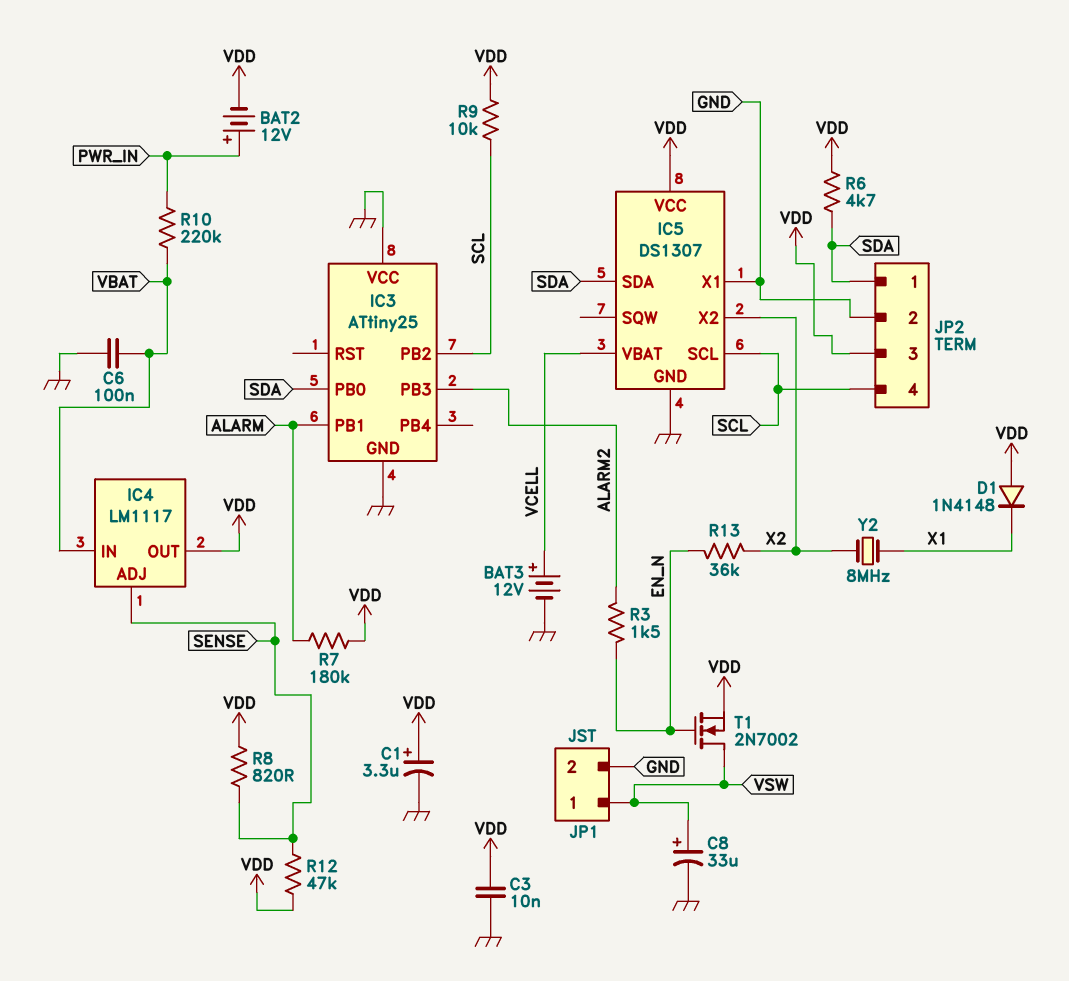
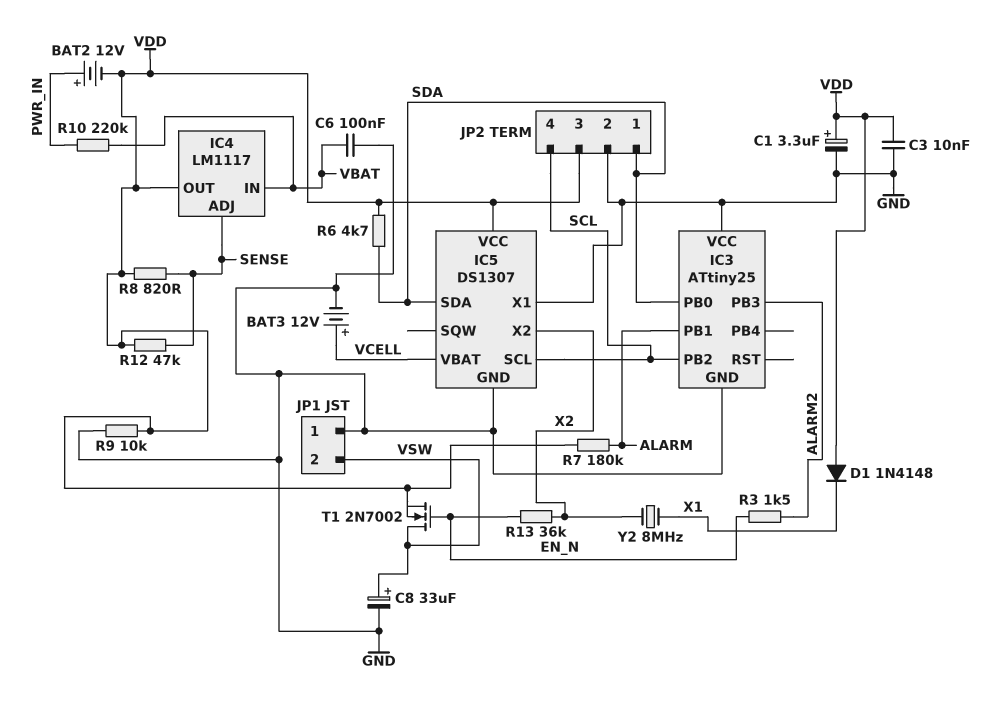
JP1 pin 1: VSW -> GND
JP1 pin 2: GND -> VSW
R9: 10k (SCL, VDD) -> 10k (GND, VDD)

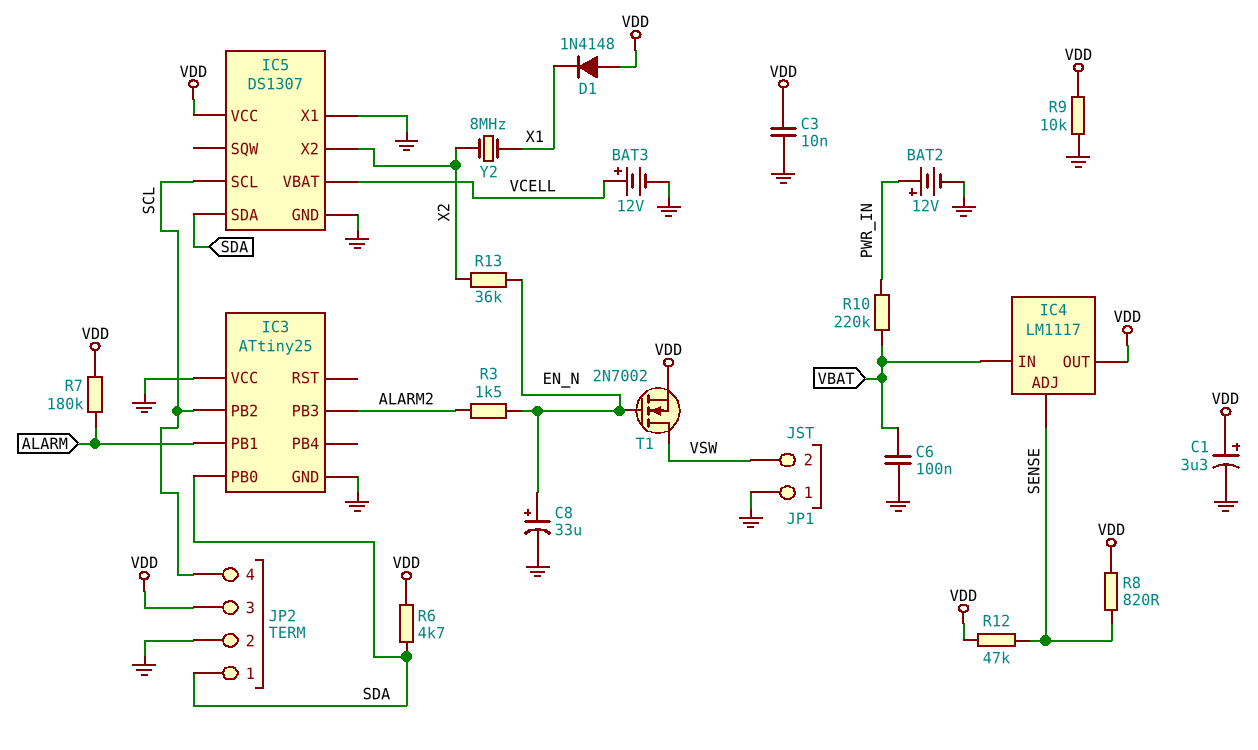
BAT2: 12V (plus PWR_IN, minus VDD) -> 12V (plus PWR_IN, minus GND)
C8: 33uF (plus VSW, minus GND) -> 33uF (plus EN_N, minus GND)

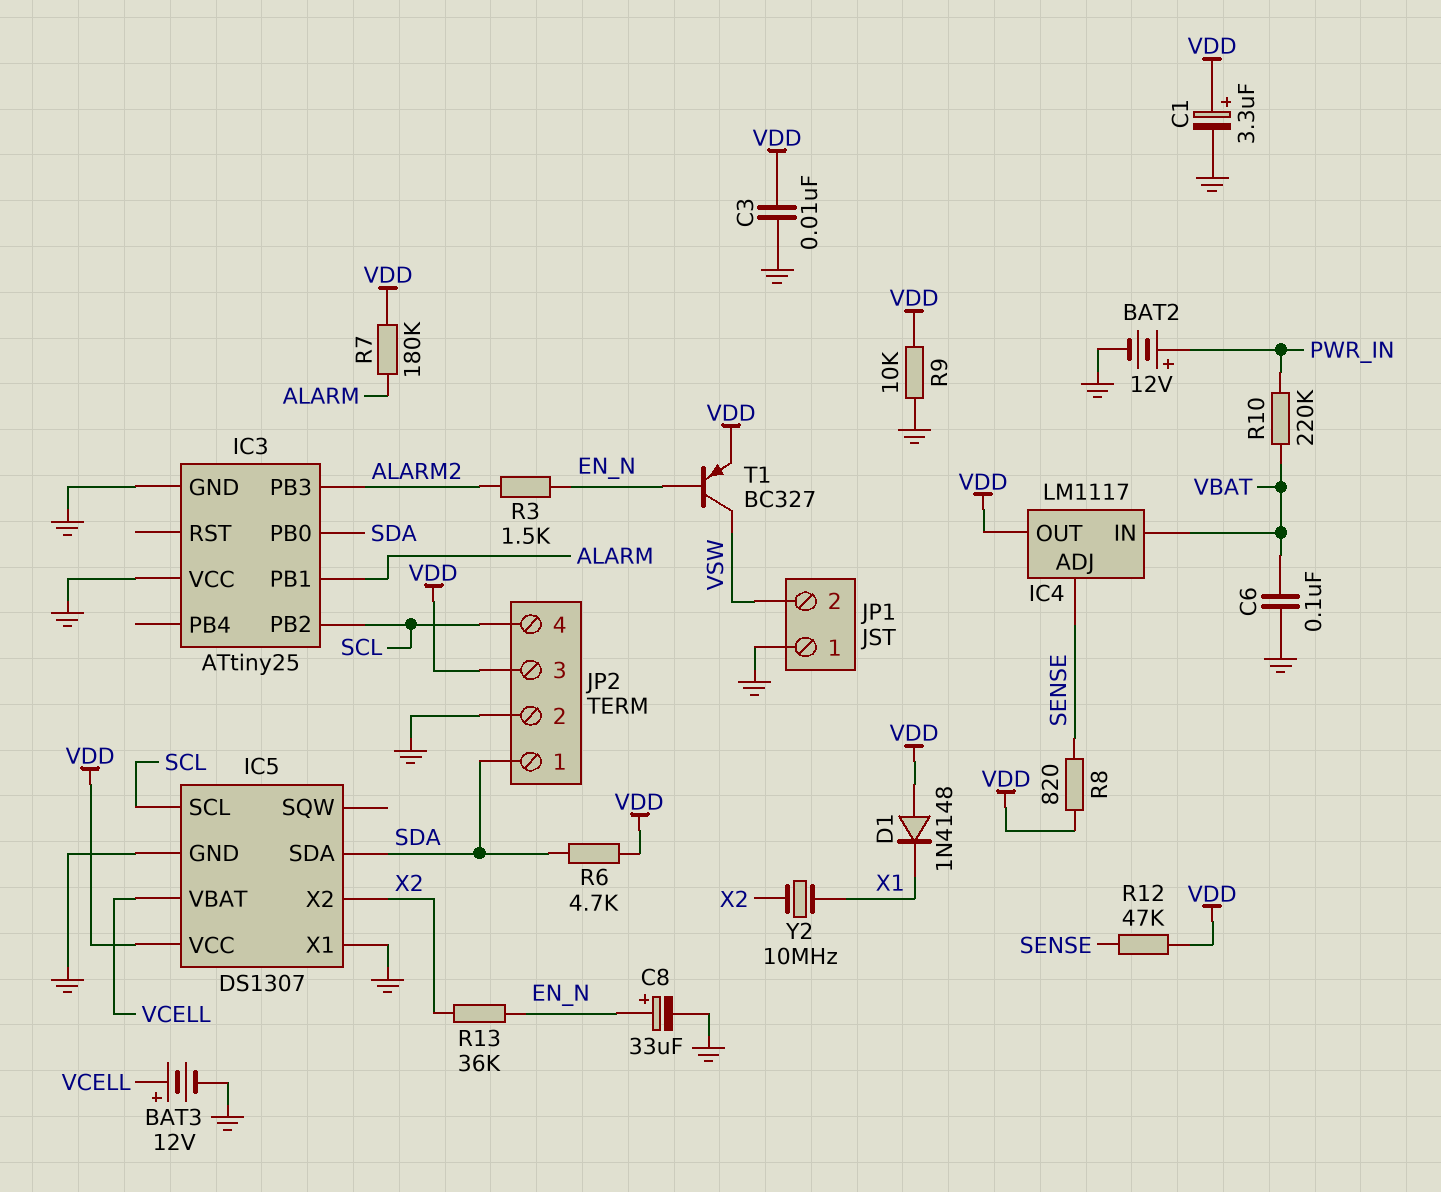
T1: NMOS 2N7002 (G EN_N, D VSW, S VDD) -> PNP BC327 (B EN_N, C VSW, E VDD)
Y2: 8MHz (X1, X2) -> 10MHz (X1, X2)

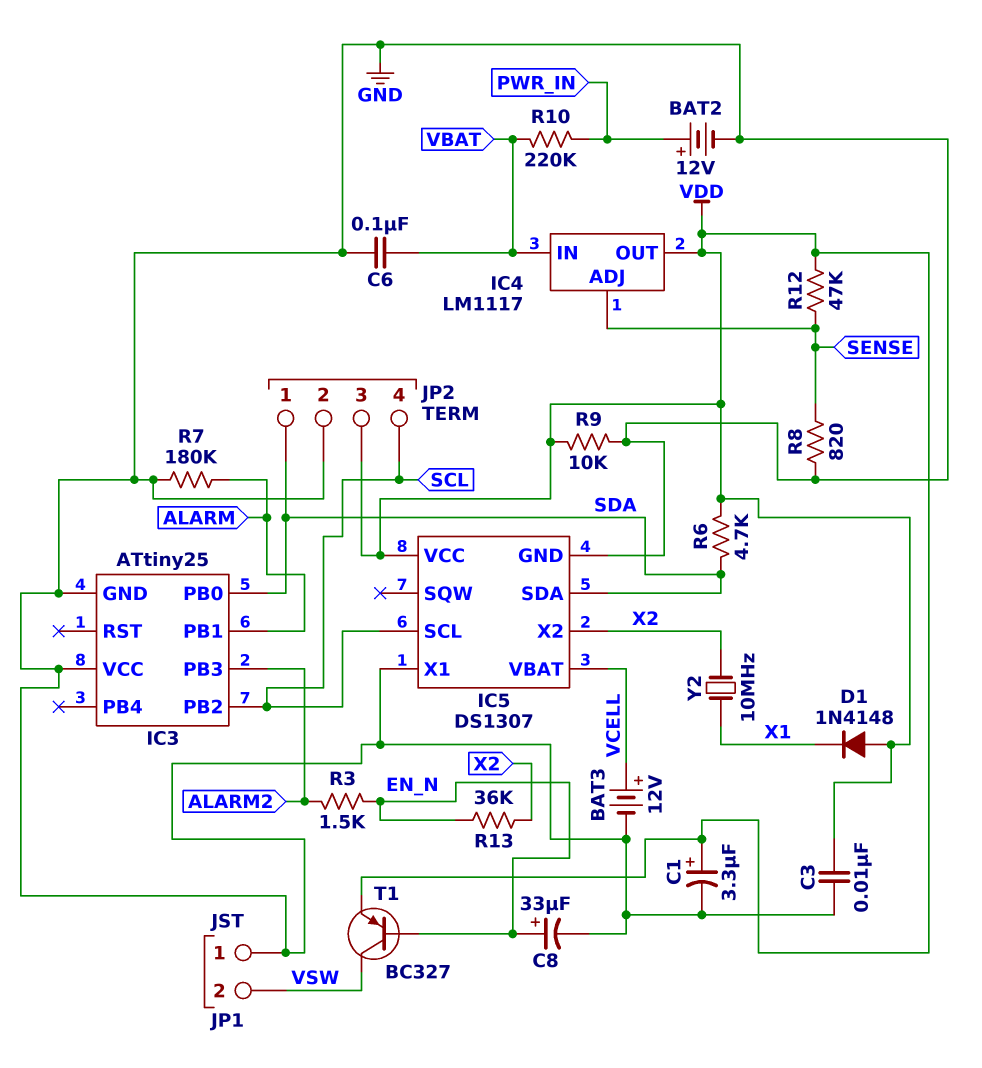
R7: 180k (ALARM, VDD) -> 180k (ALARM, GND)
R8: 820 (SENSE, VDD) -> 820 (GND, SENSE)

